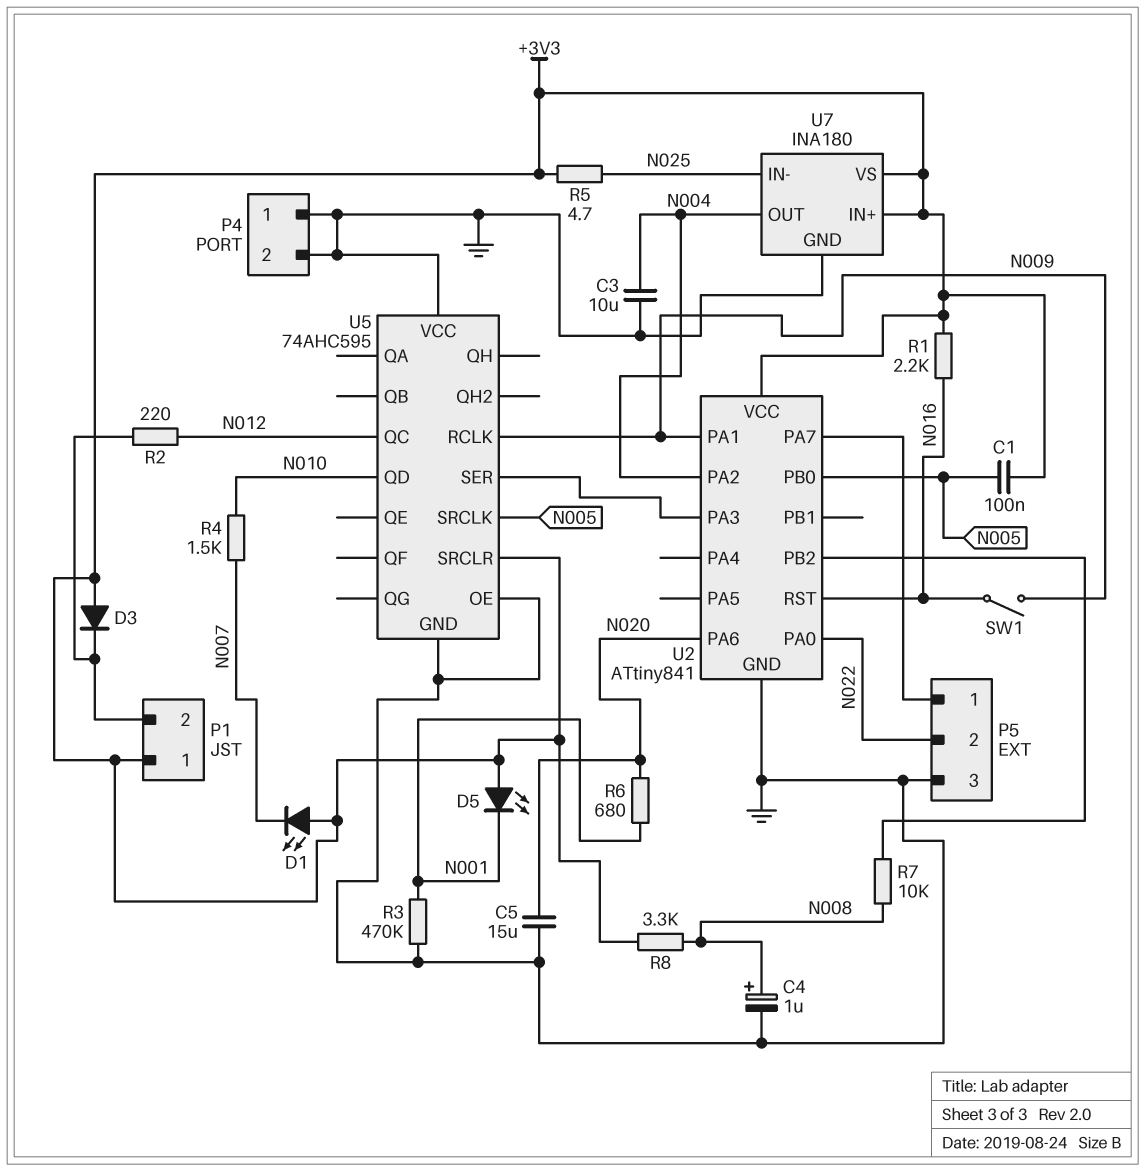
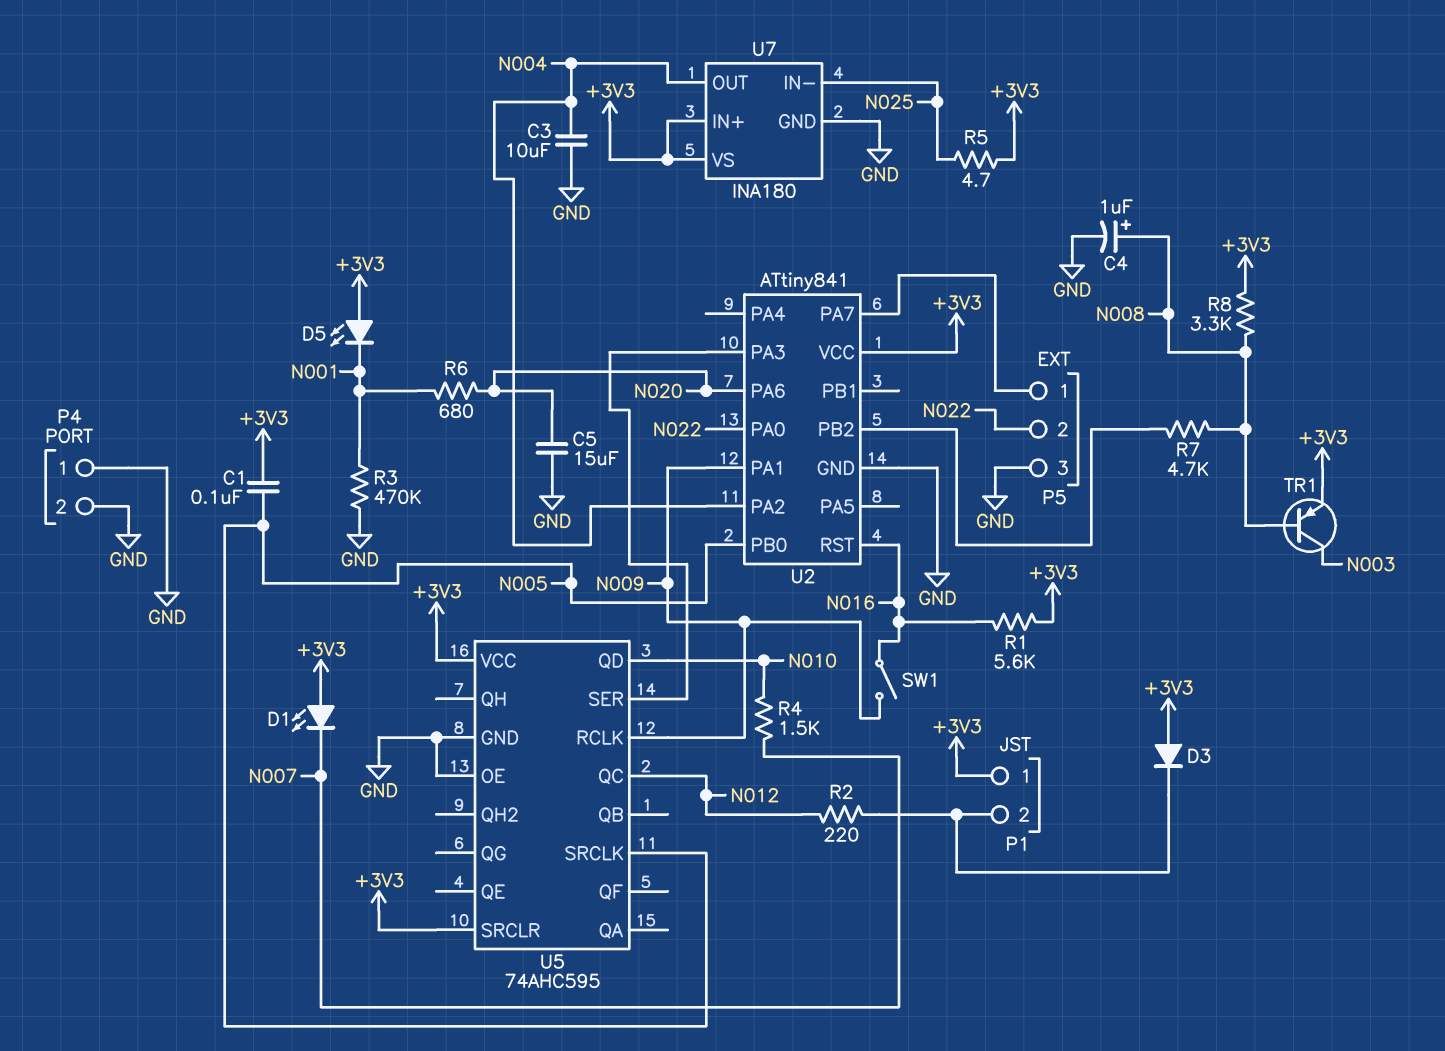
R1: 2.2k (+3V3, N016) -> 5.6k (+3V3, N016)
R7: 10k (N008, U2/PB2) -> 4.7k (N008, U2/PB2)
TR1: none -> PNP (B N008, C N003, E +3V3)
U5 pin VCC: GND -> +3V3

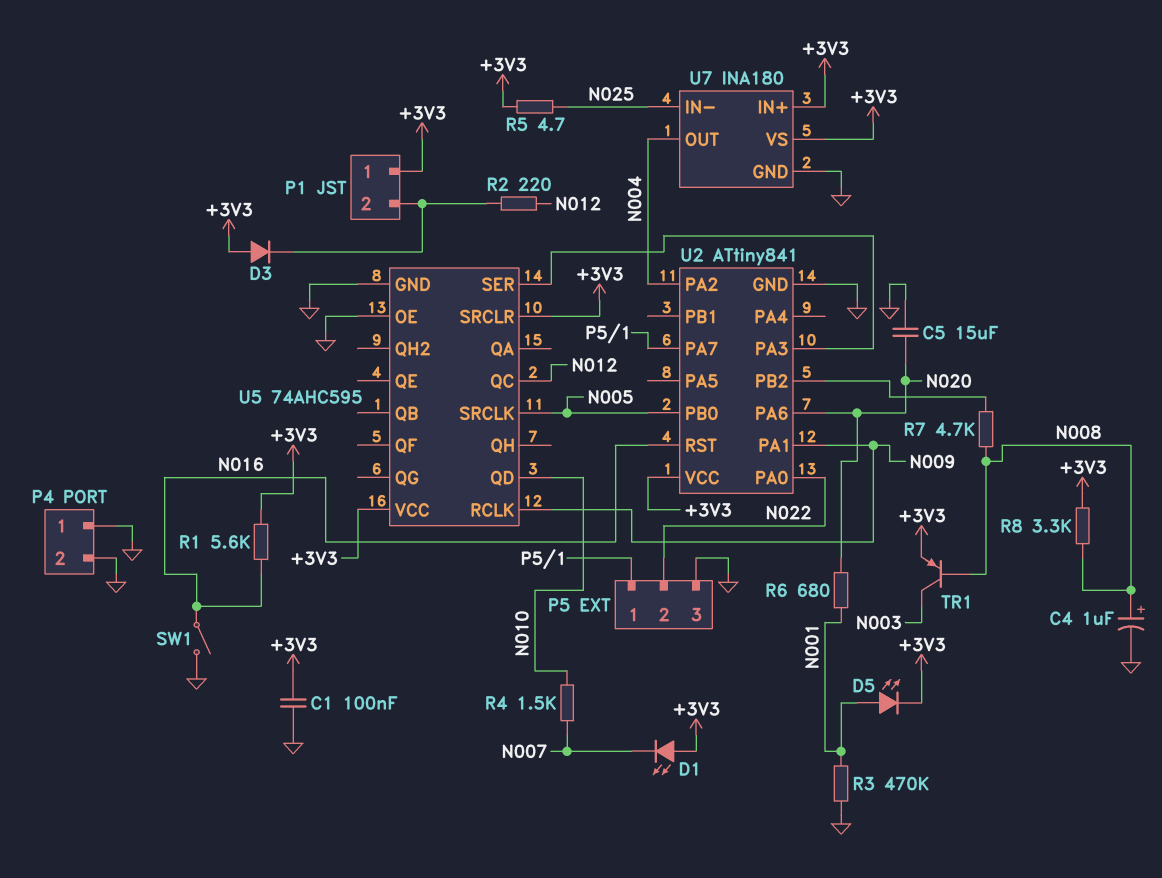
C1: 100nF (+3V3, N005) -> 100nF (+3V3, GND)
C3: 10uF (GND, N004) -> none
D5: LED (A +3V3, K N001) -> LED (A N001, K +3V3)
SW1: switch (N009, N016) -> switch (GND, N016)

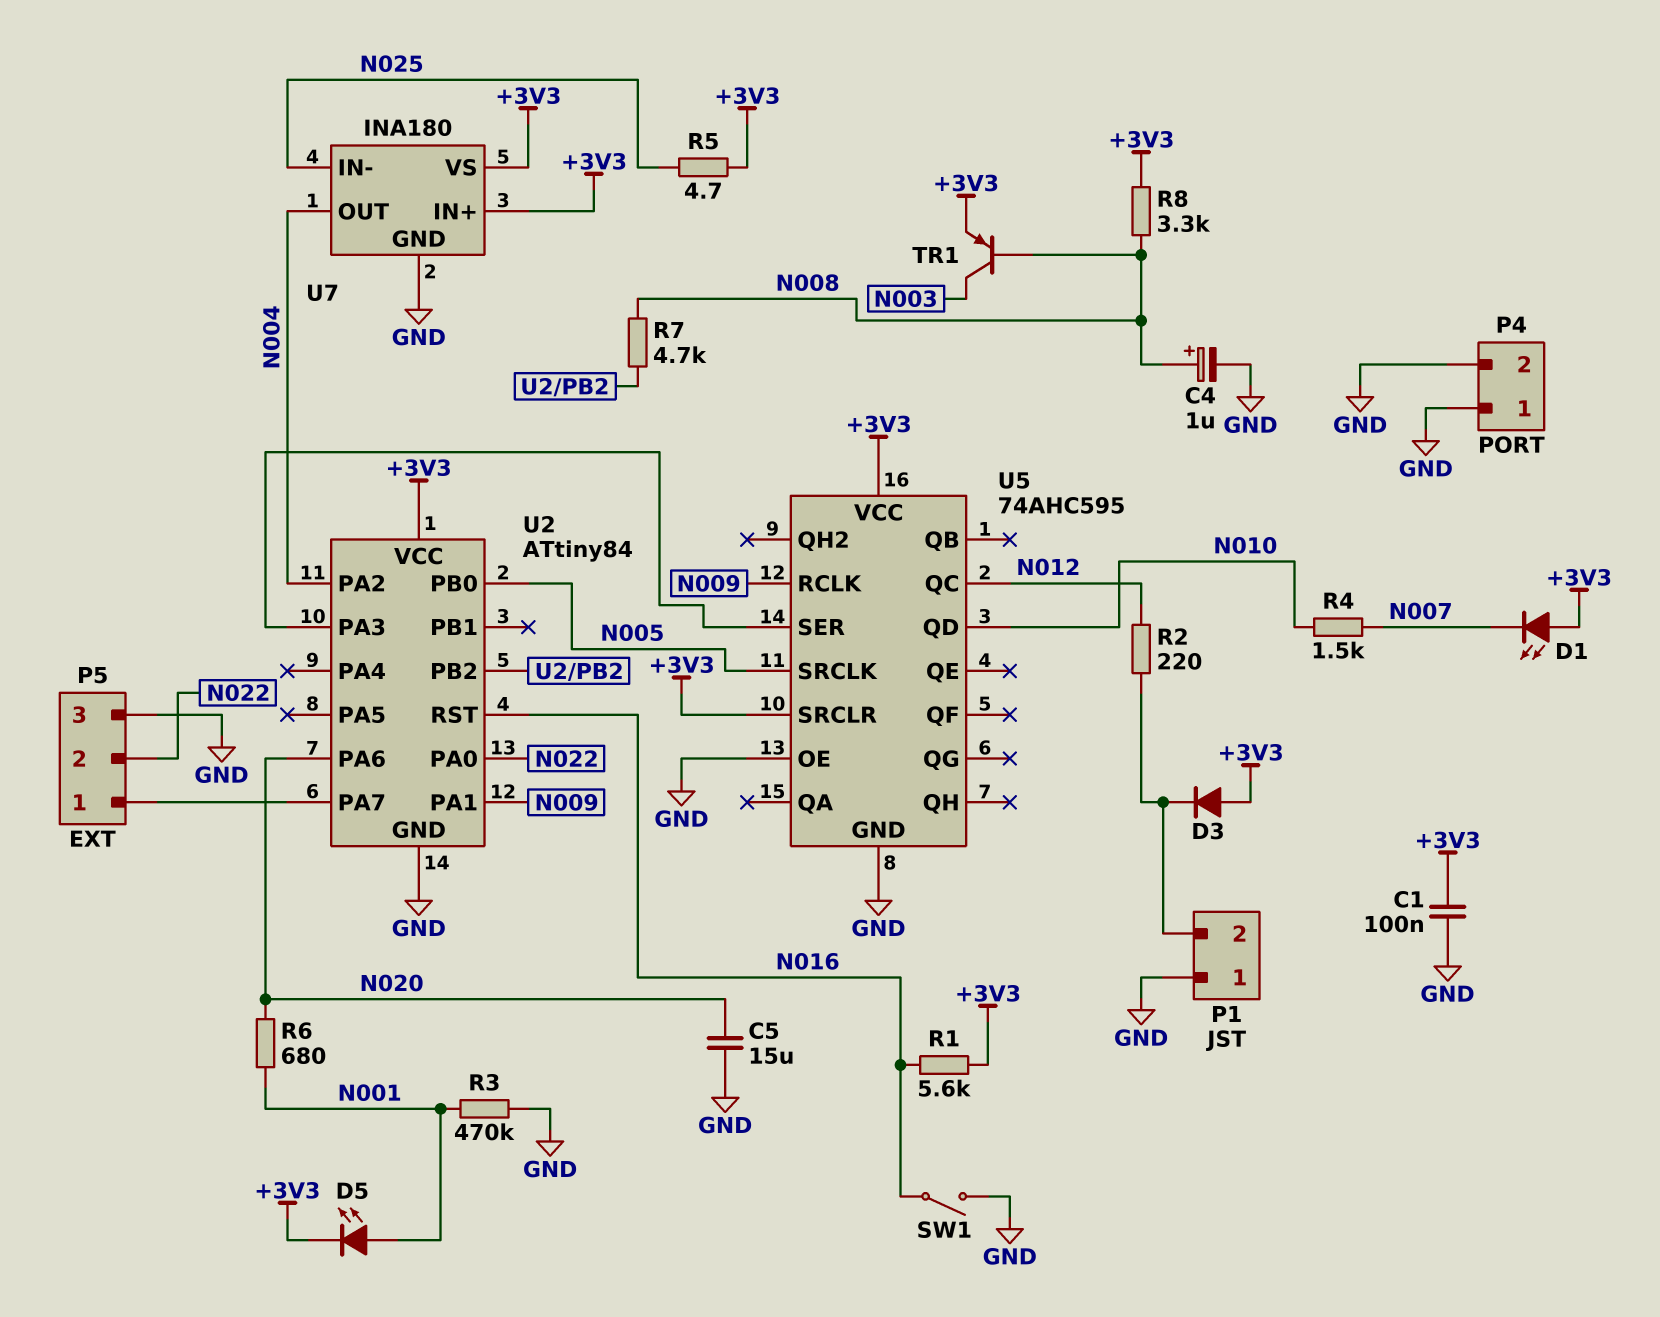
P1 pin 1: +3V3 -> GND
U2: ATtiny841 -> ATtiny84

